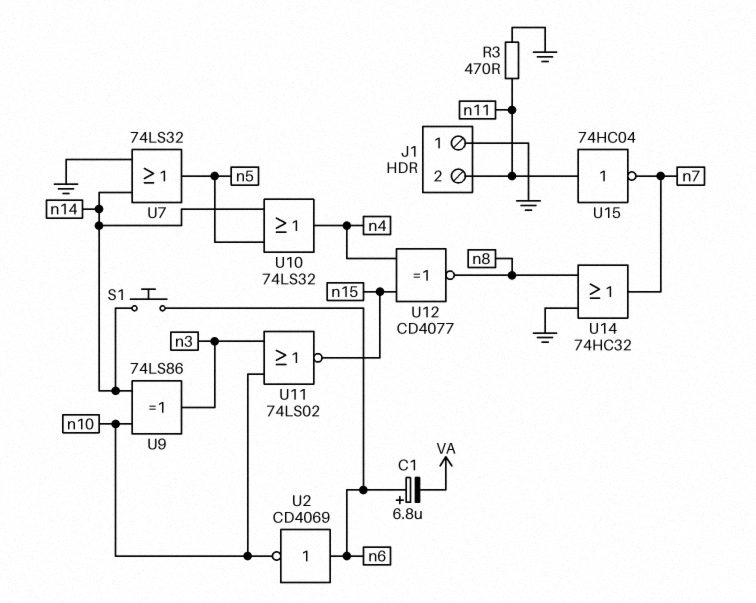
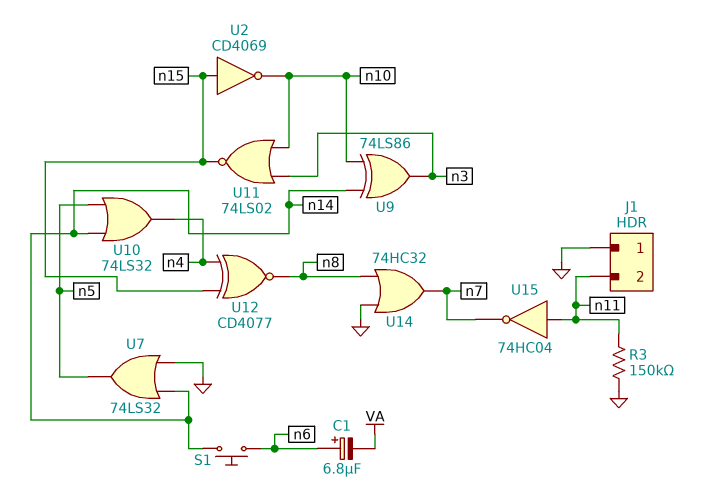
R3: 470 (GND, n11) -> 150k (GND, n11)
U2: NOT CD4069 (in n6, out n10) -> NOT CD4069 (in n15, out n10)

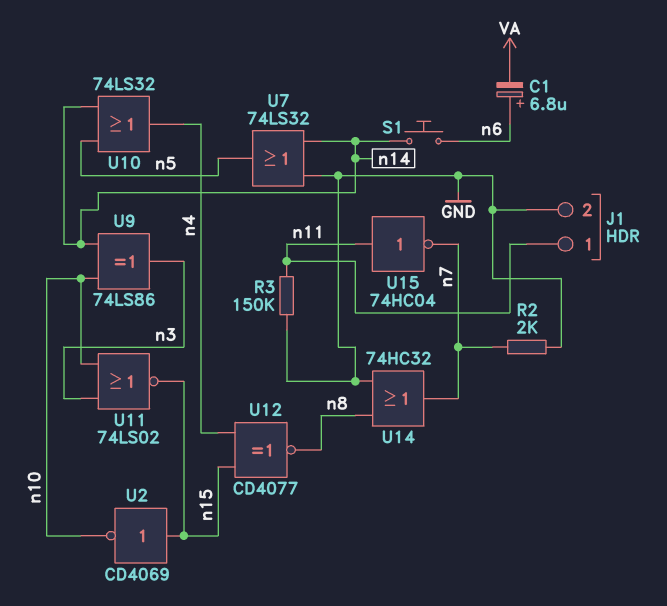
J1 pin 1: GND -> n11
J1 pin 2: n11 -> GND
R2: none -> 2k (GND, n7)

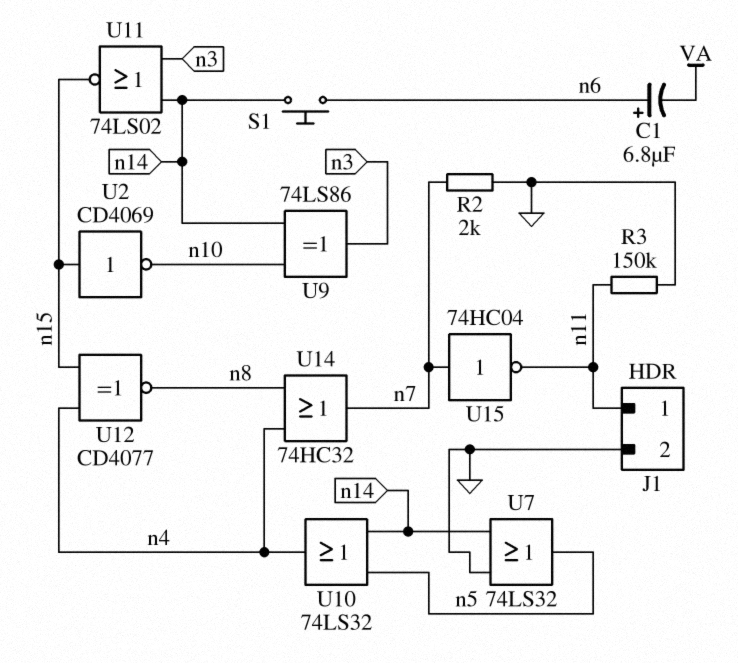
U11: NOR 74LS02 (in n3, in n10, out n15) -> NOR 74LS02 (in n3, in n14, out n15)
U14: OR 74HC32 (in GND, in n8, out n7) -> OR 74HC32 (in n4, in n8, out n7)
U15: NOT 74HC04 (in n11, out n7) -> NOT 74HC04 (in n7, out n11)

